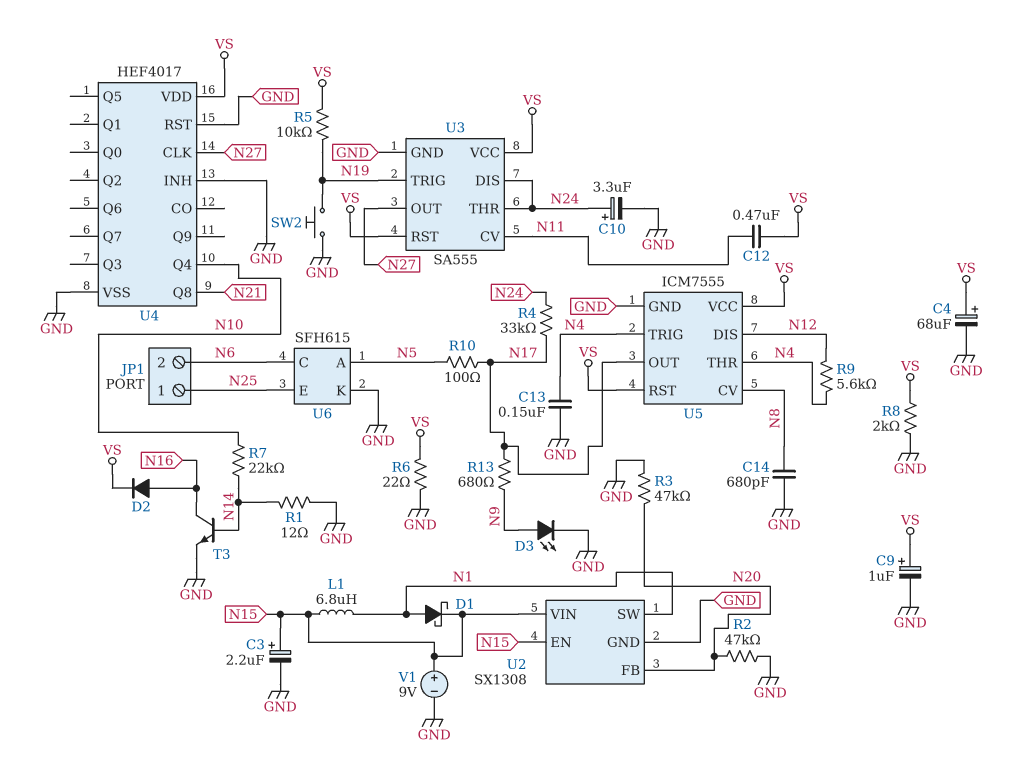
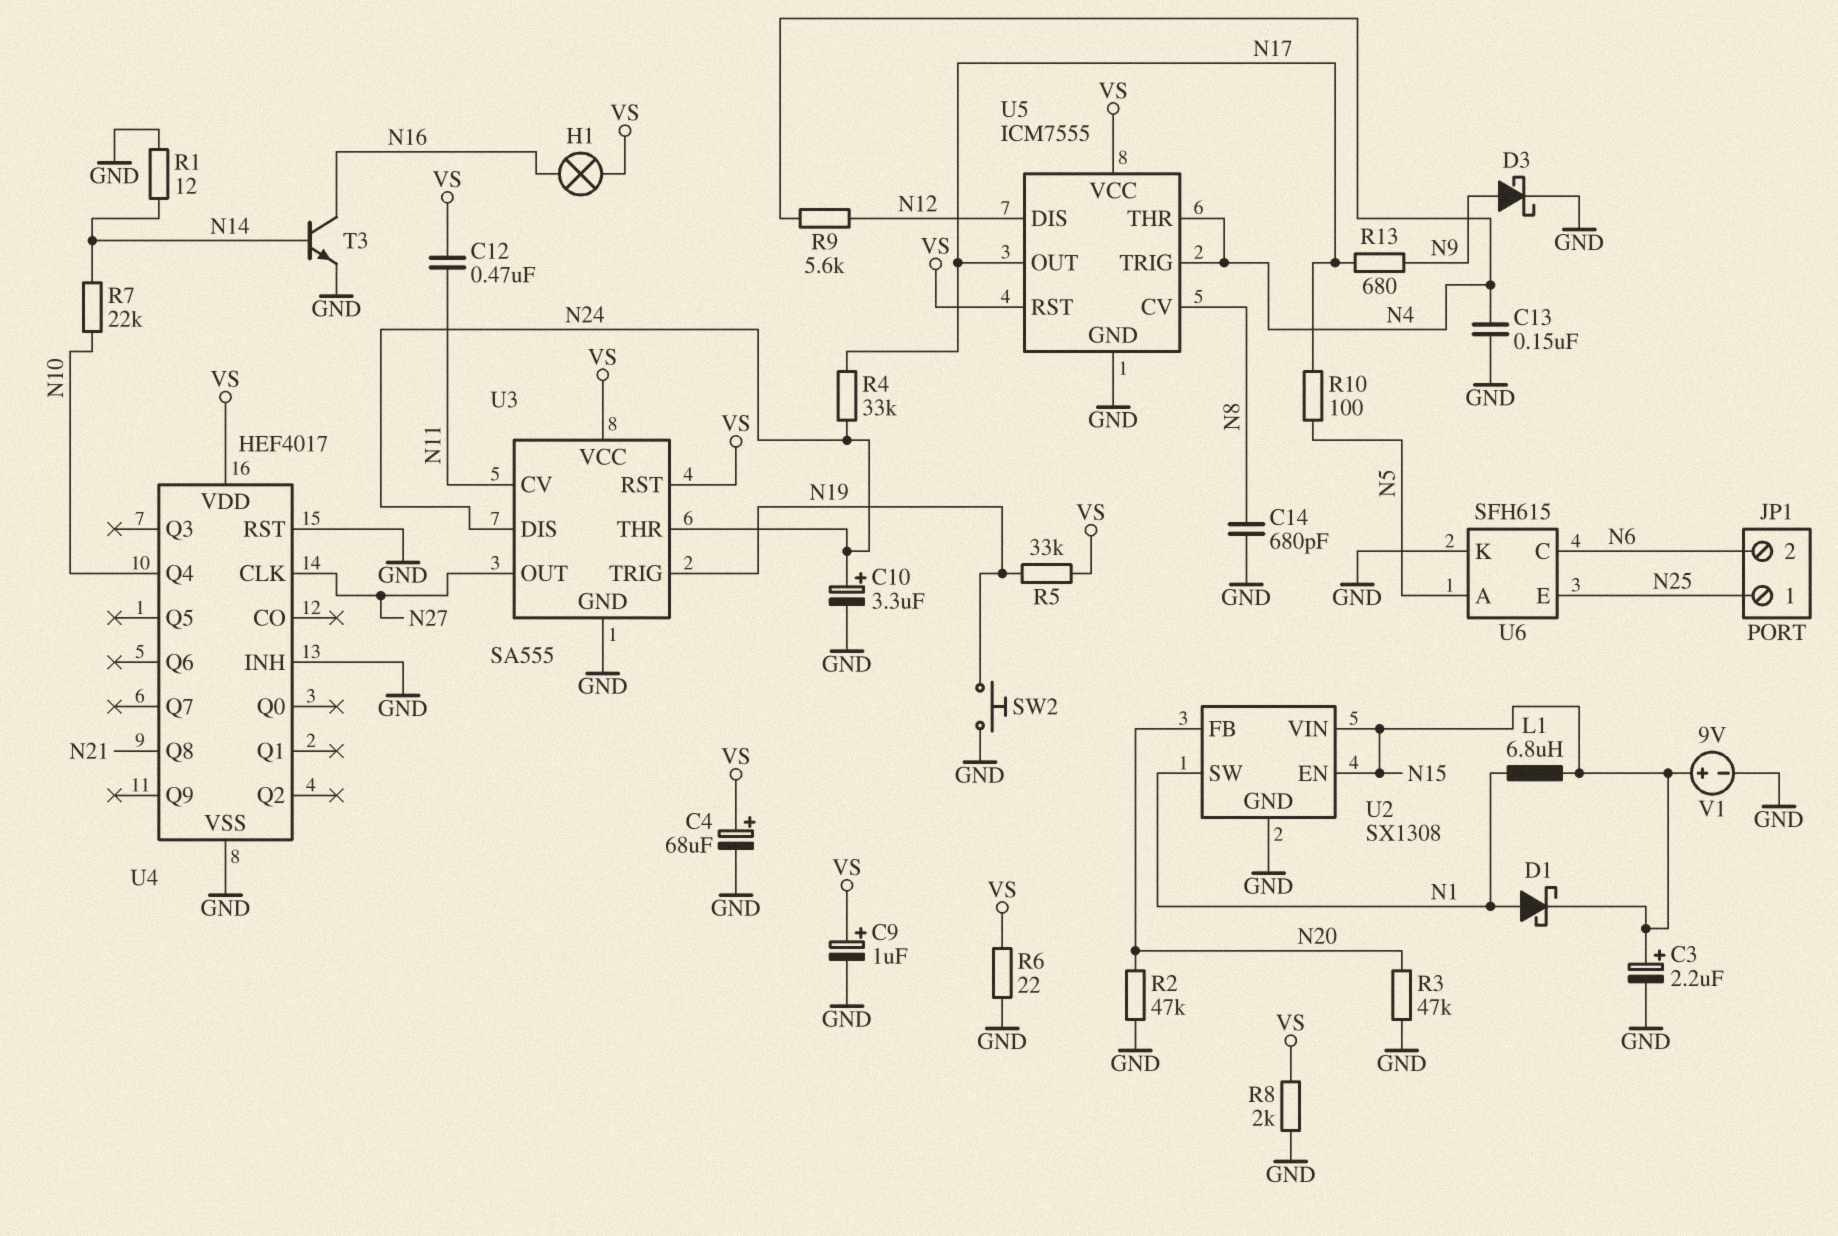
D2: diode (A N16, K VS) -> none
D3: LED (A N9, K GND) -> schottky (A N9, K GND)
H1: none -> lamp (N16, VS)
R5: 10k (N19, VS) -> 33k (N19, VS)

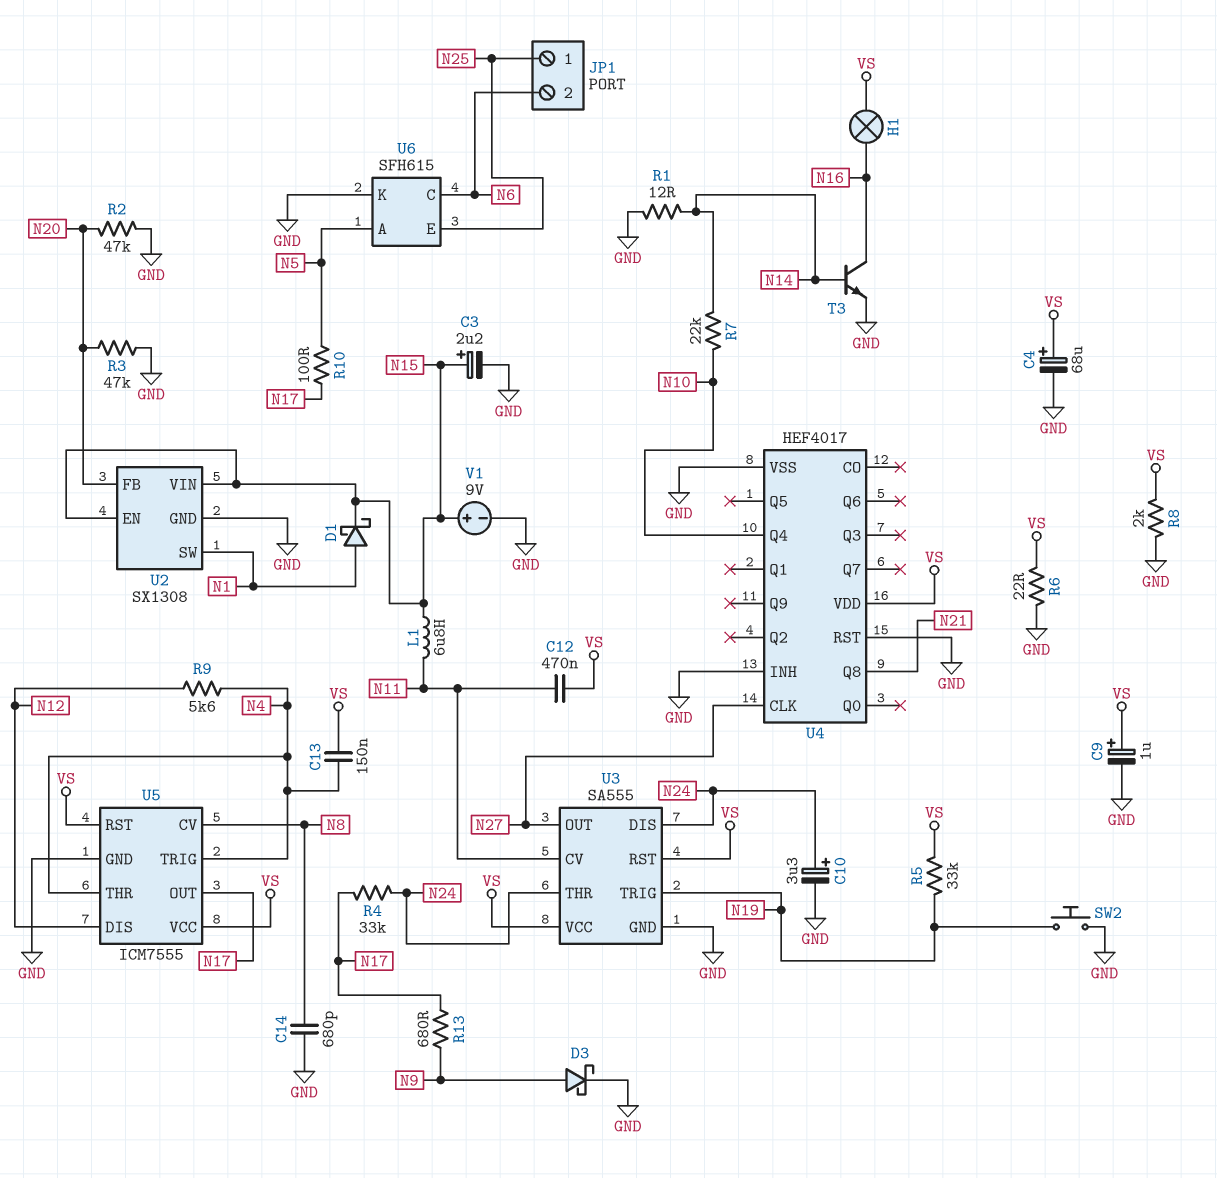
C13: 150nF (GND, N4) -> 150nF (N4, VS)
L1: 6.8uH (N1, N15) -> 6.8uH (N11, N15)

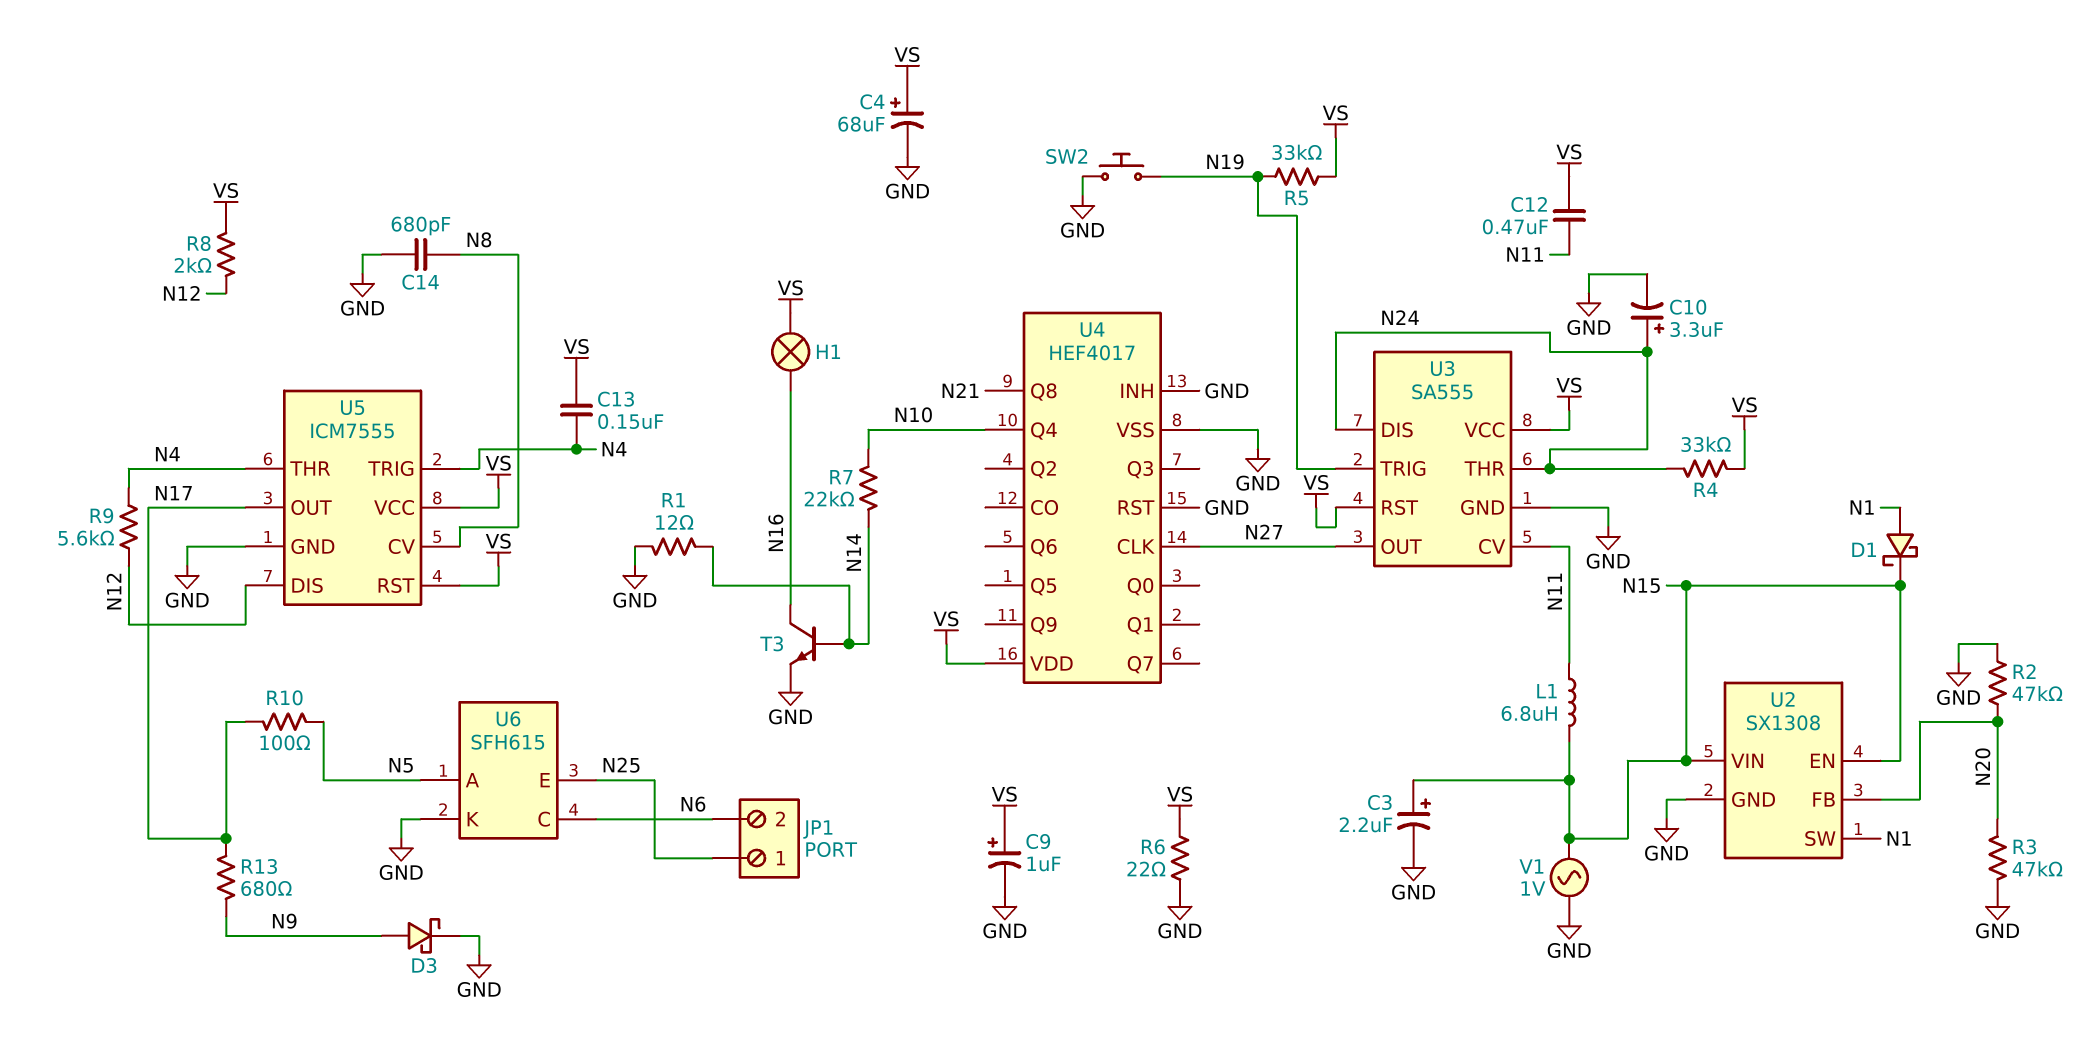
R4: 33k (N17, N24) -> 33k (N24, VS)
R8: 2k (GND, VS) -> 2k (N12, VS)
V1: 9V (plus N15, minus GND) -> AC 1V (GND, N15)

